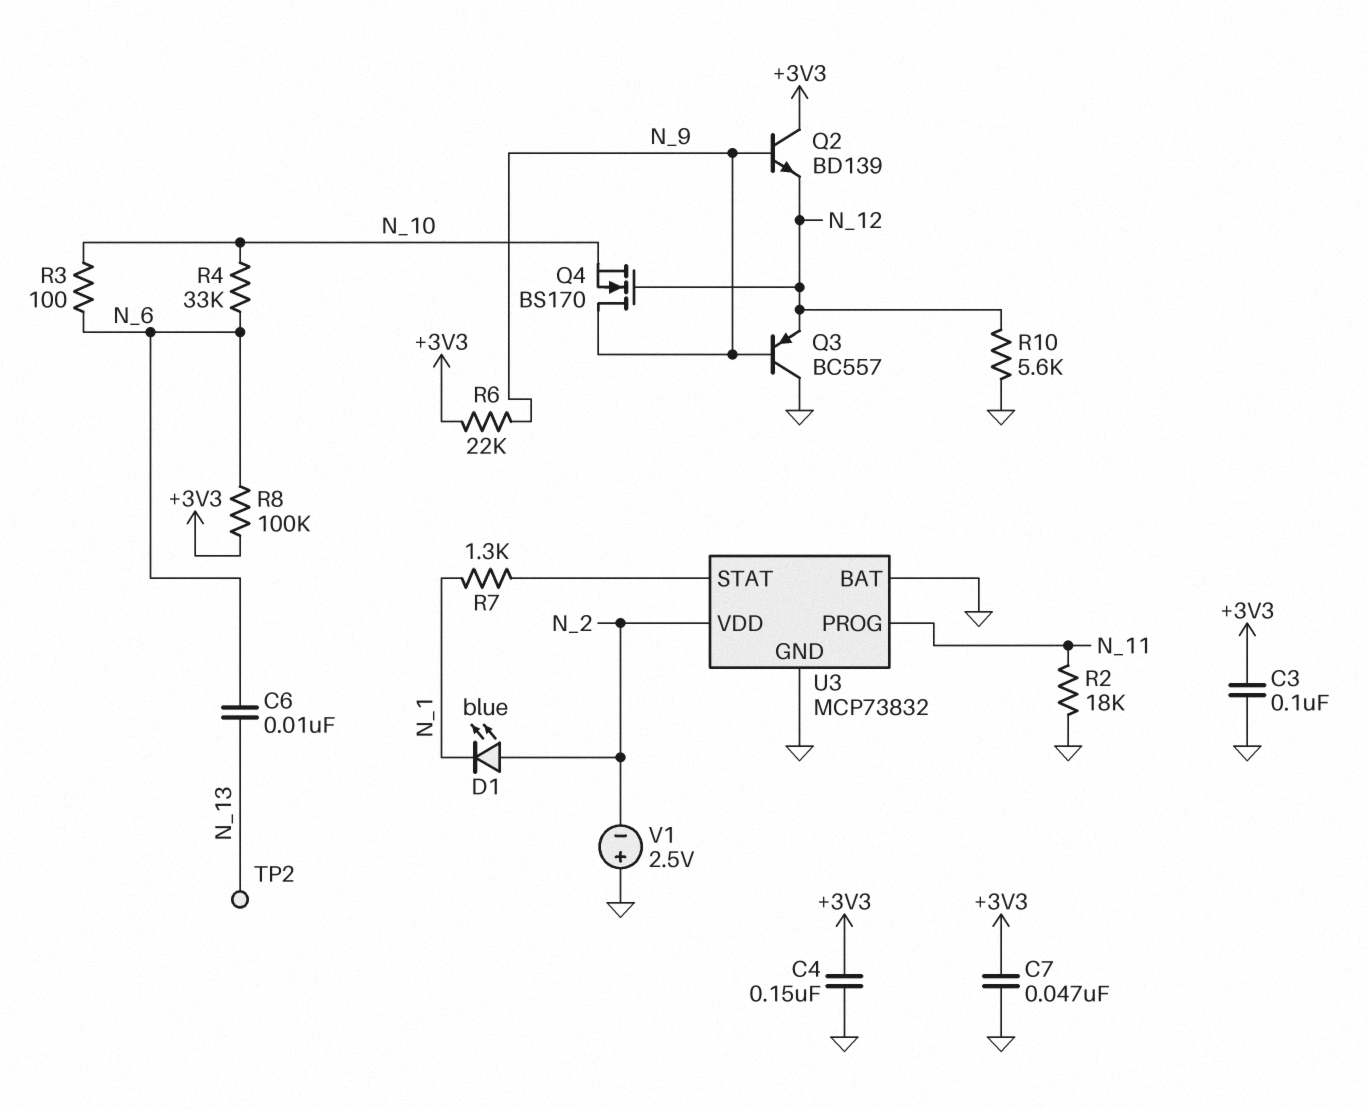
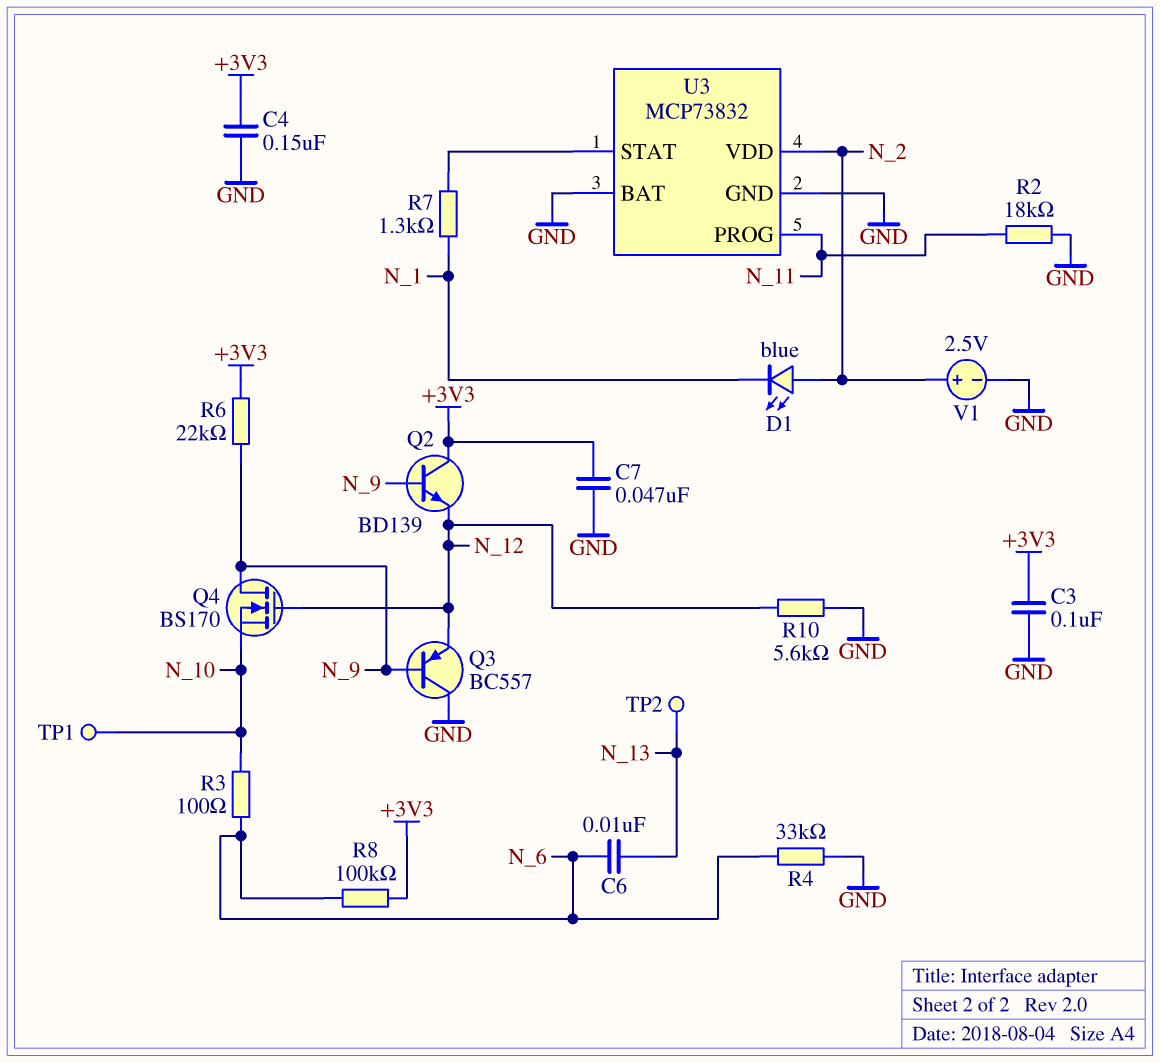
R4: 33k (N_6, N_10) -> 33k (GND, N_6)
TP1: none -> test point (N_10)
V1: 2.5V (plus GND, minus N_2) -> 2.5V (plus N_2, minus GND)

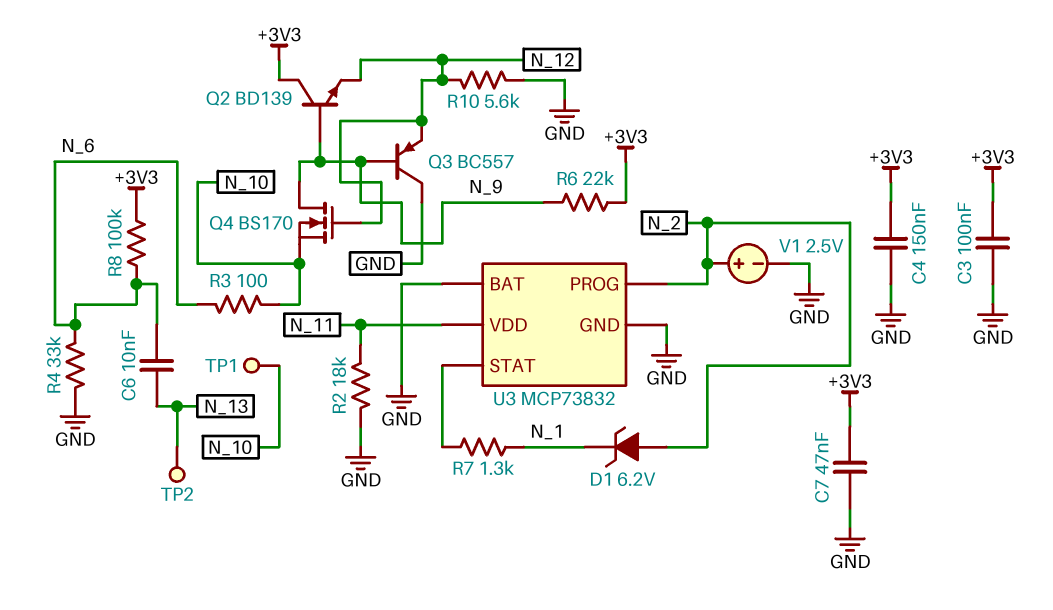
D1: LED blue (A N_2, K N_1) -> zener 6.2V (A N_2, K N_1)
U3 pin PROG: N_11 -> N_2
U3 pin VDD: N_2 -> N_11

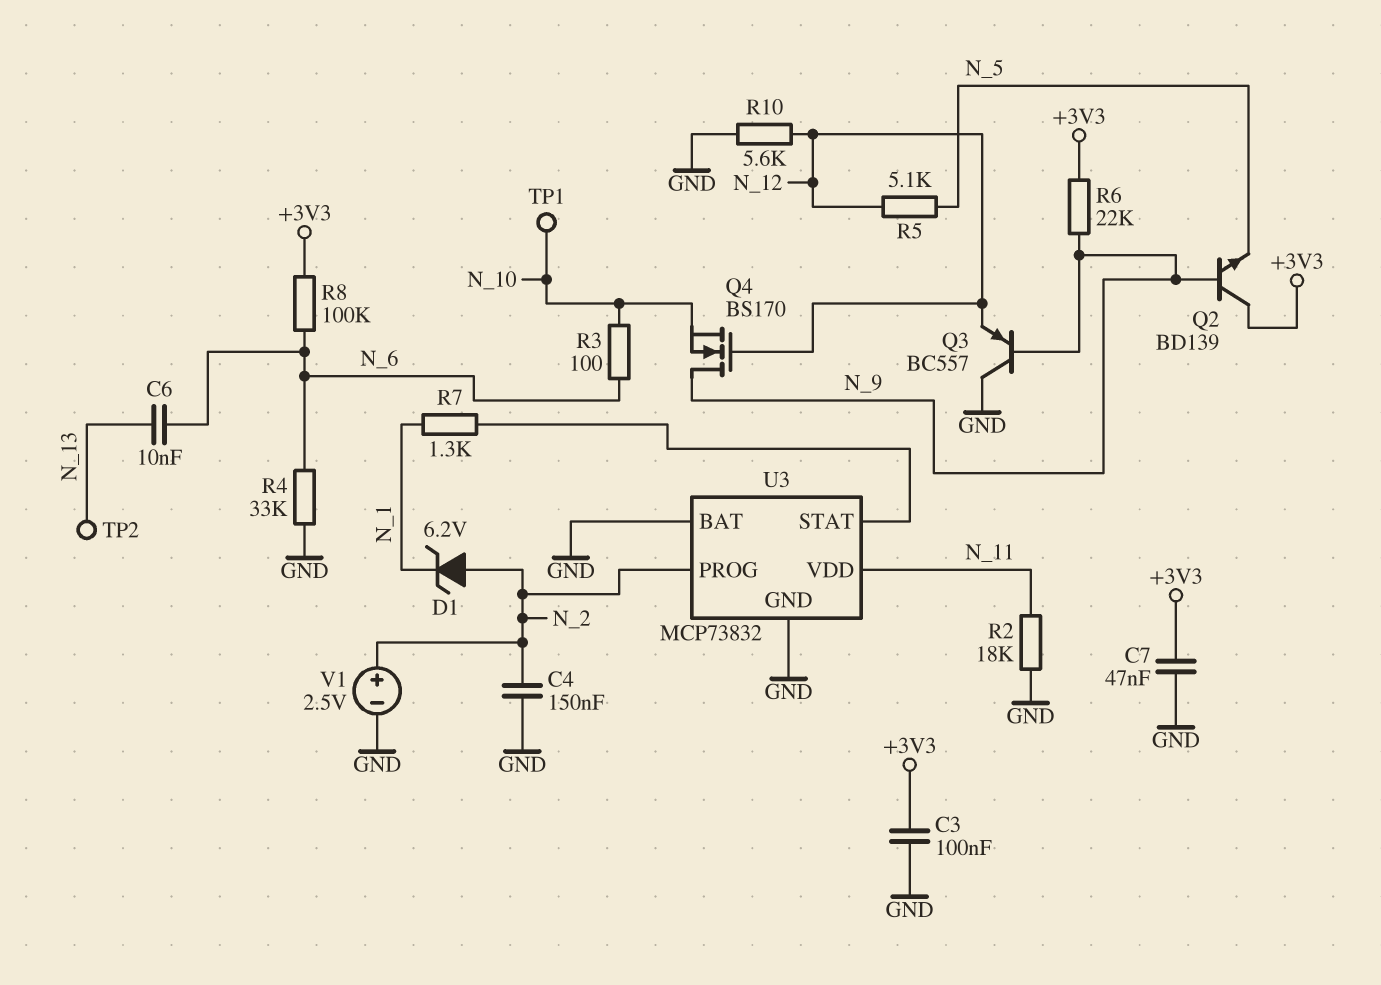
C4: 150nF (+3V3, GND) -> 150nF (GND, N_2)
Q2: NPN BD139 (B N_9, C +3V3, E N_12) -> NPN BD139 (B N_9, C +3V3, E N_5)
R5: none -> 5.1k (N_5, N_12)

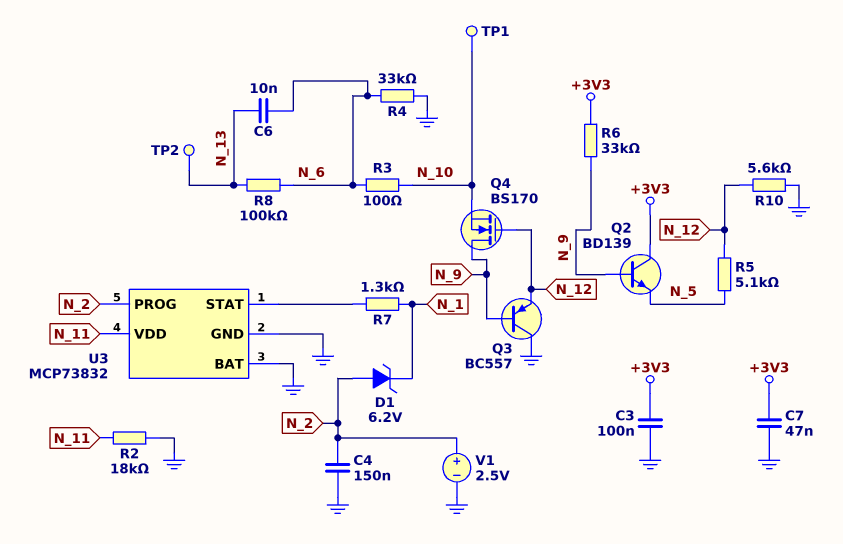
R6: 22k (+3V3, N_9) -> 33k (+3V3, N_9)
R8: 100k (+3V3, N_6) -> 100k (N_6, N_13)

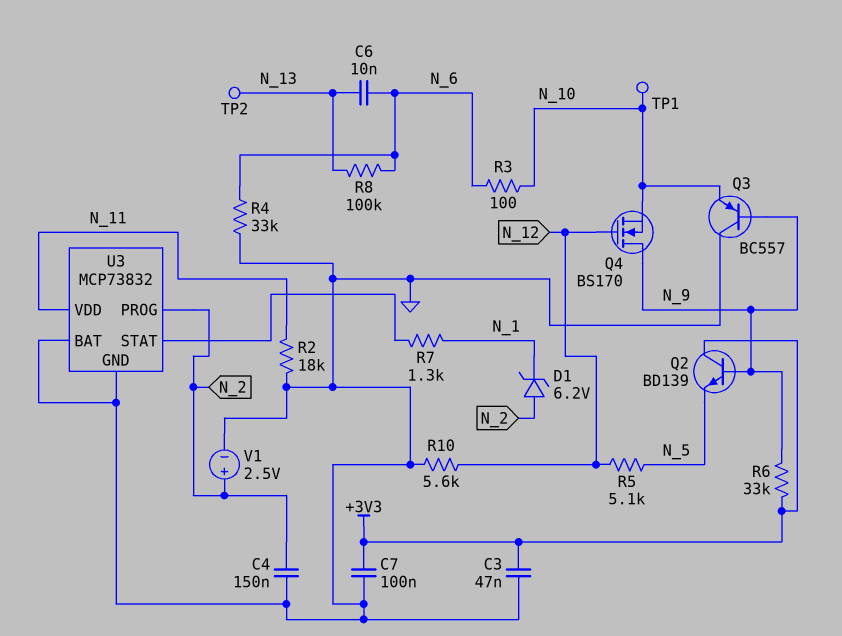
C3: 100nF (+3V3, GND) -> 47nF (+3V3, GND)
C7: 47nF (+3V3, GND) -> 100nF (+3V3, GND)
Q3: PNP BC557 (B N_9, C GND, E N_12) -> PNP BC557 (B N_9, C GND, E N_10)

